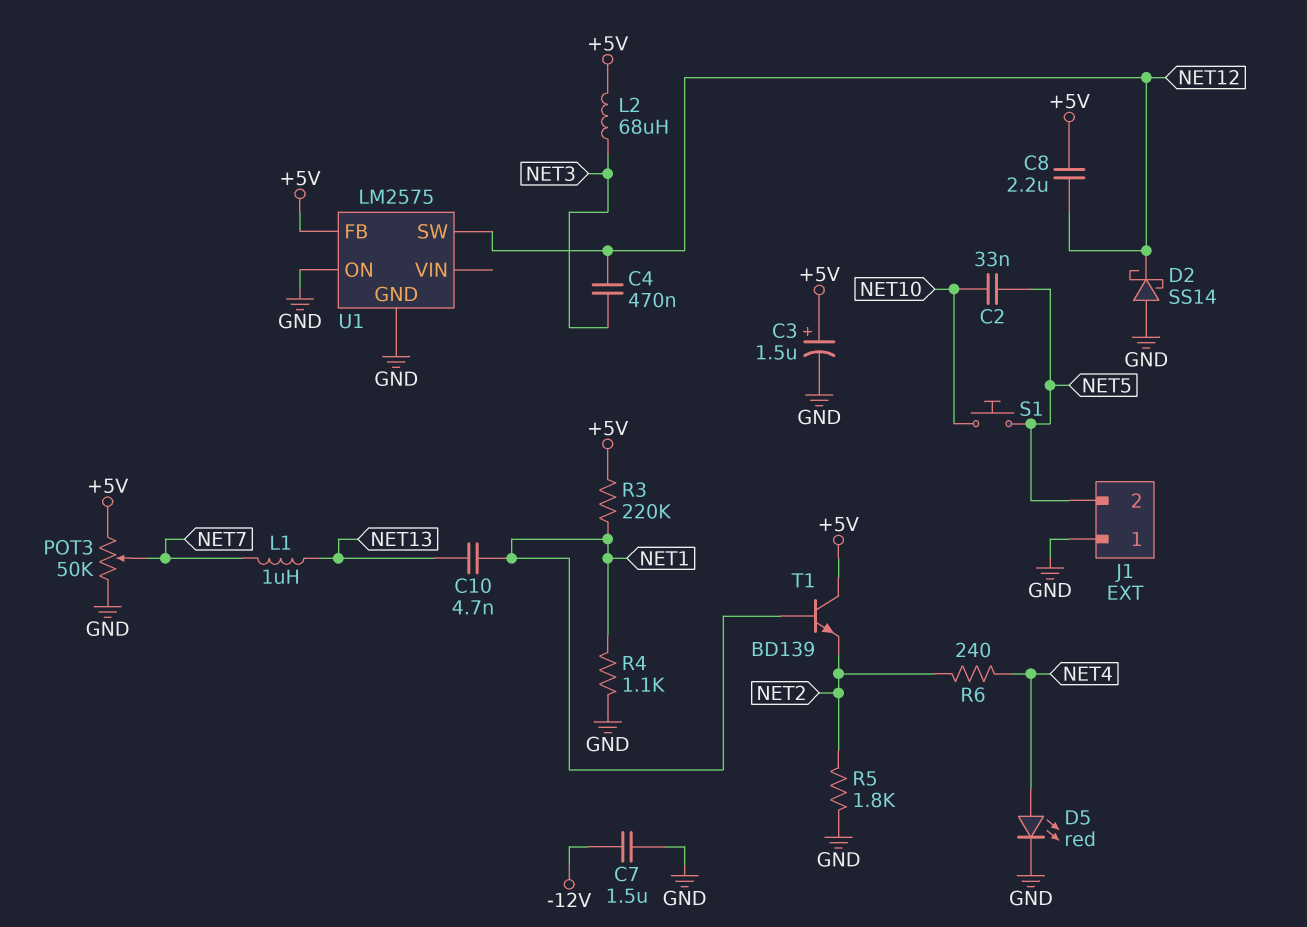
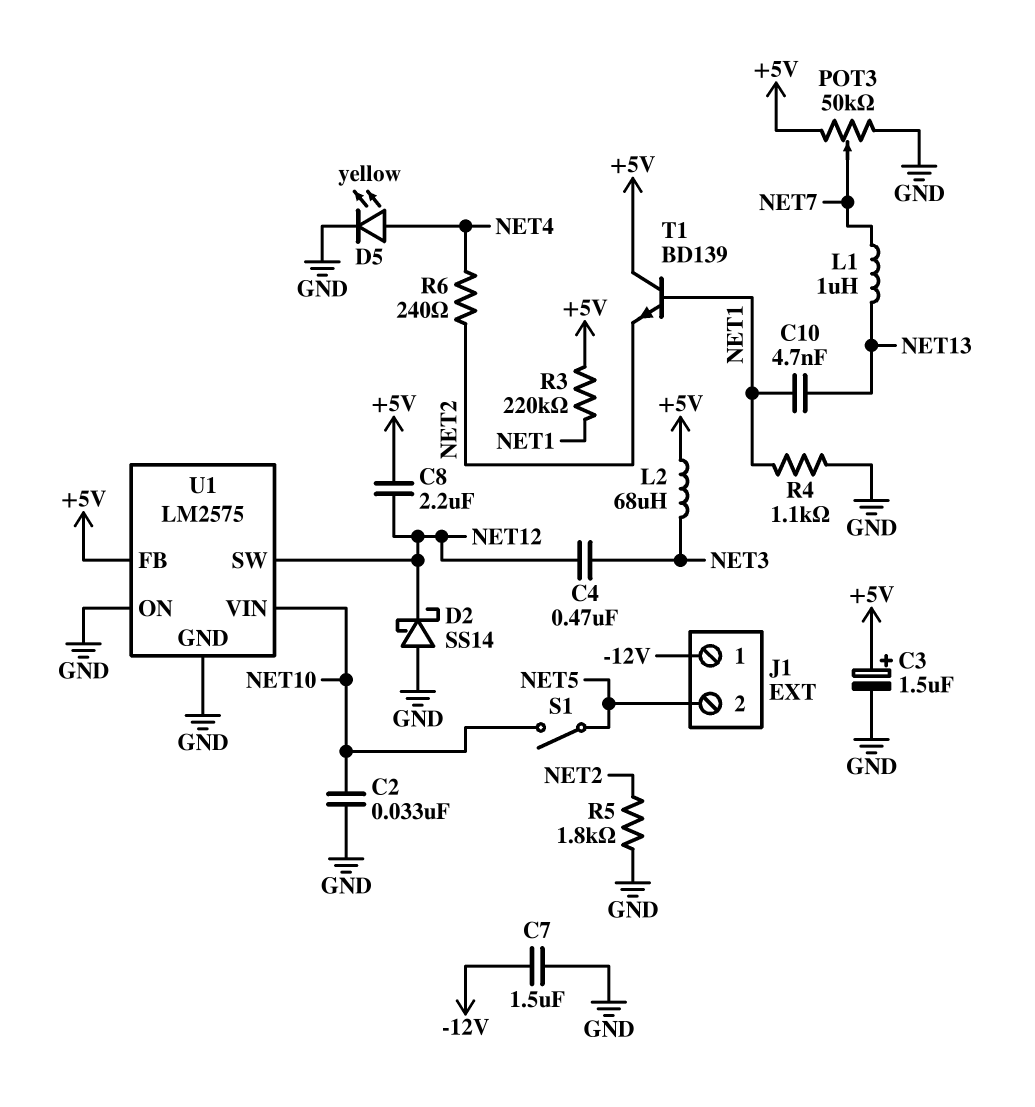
C2: 33nF (NET5, NET10) -> 33nF (GND, NET10)
D5: LED red (A NET4, K GND) -> LED yellow (A NET4, K GND)
J1 pin 1: GND -> -12V
S1: button (NET5, NET10) -> switch (NET5, NET10)
U1 pin VIN: none -> NET10

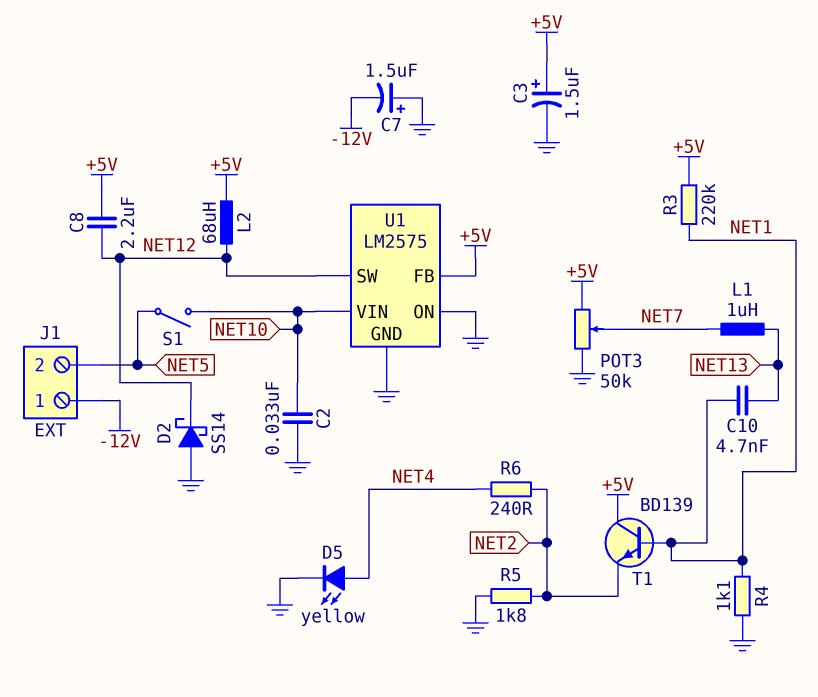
C4: 470nF (NET3, NET12) -> none
C7: 1.5uF (-12V, GND) -> 1.5uF (plus GND, minus -12V)
L2: 68uH (+5V, NET3) -> 68uH (+5V, NET12)

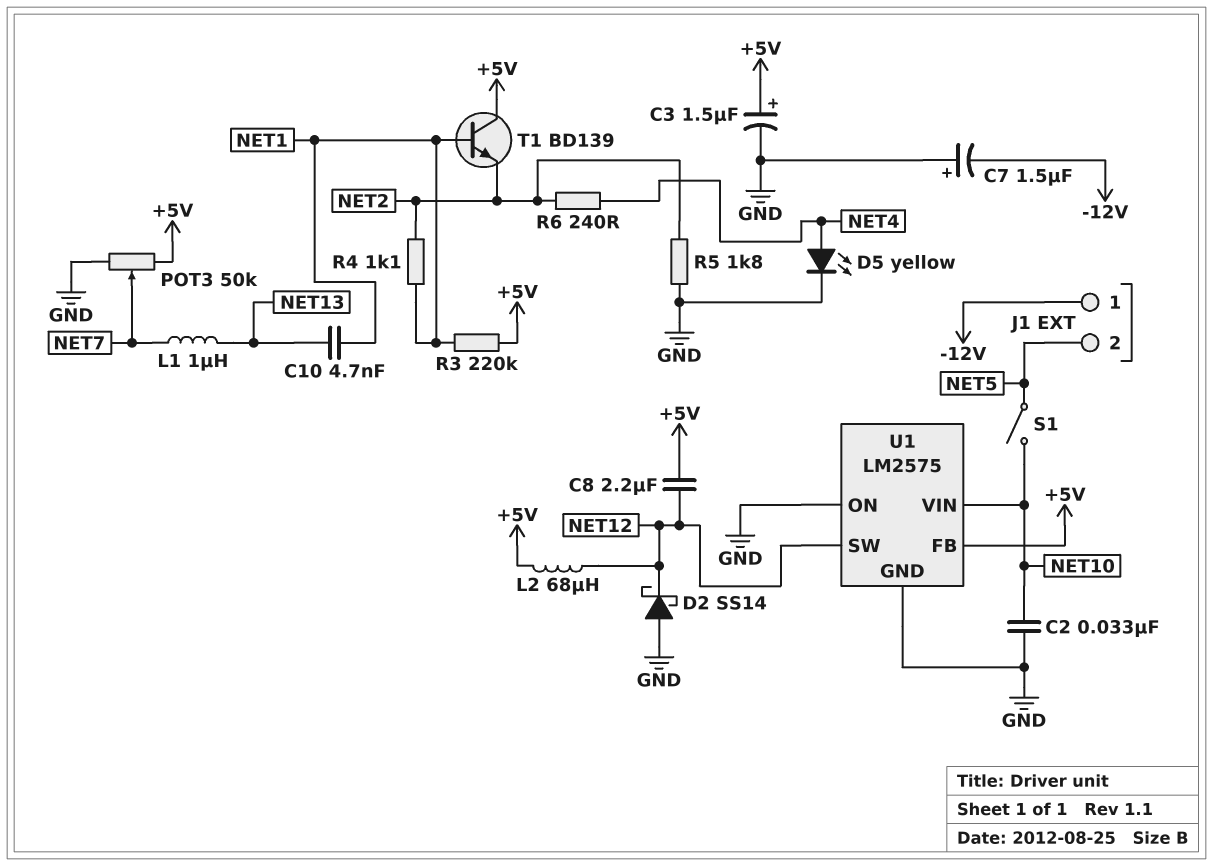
R4: 1.1k (GND, NET1) -> 1.1k (NET1, NET2)

